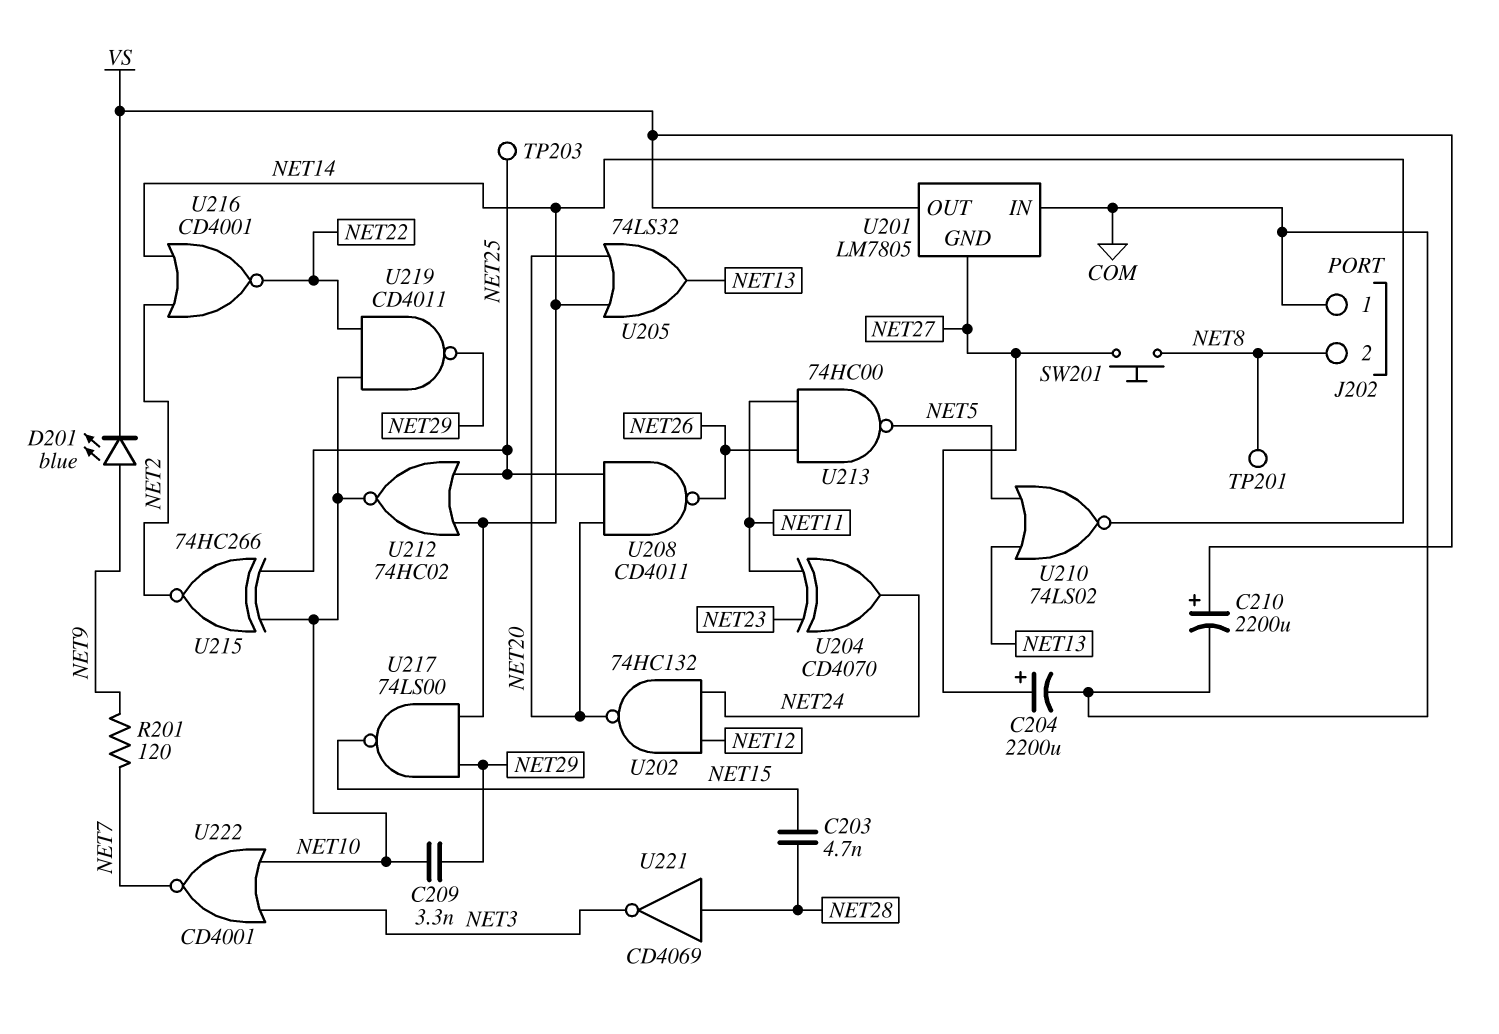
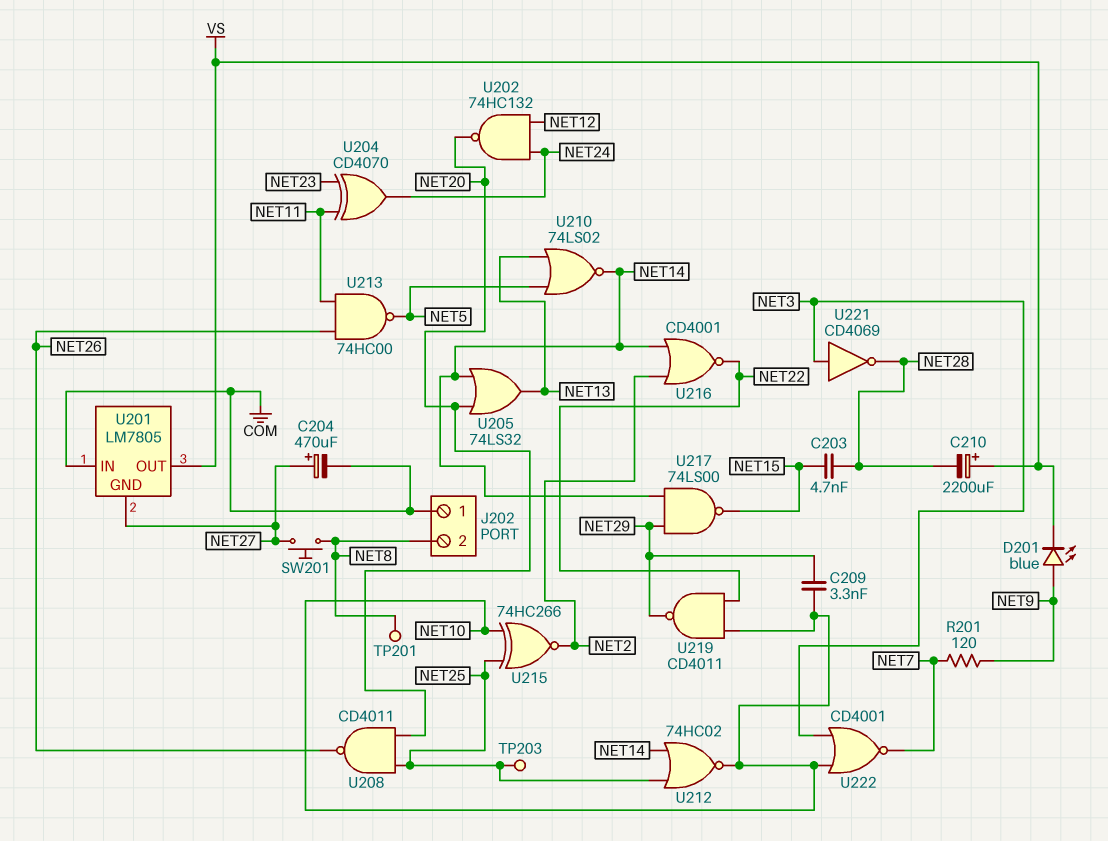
C204: 2200uF (plus NET27, minus COM) -> 470uF (plus NET27, minus COM)
C210: 2200uF (plus VS, minus COM) -> 2200uF (plus VS, minus NET28)
U221: NOT CD4069 (in NET28, out NET3) -> NOT CD4069 (in NET3, out NET28)

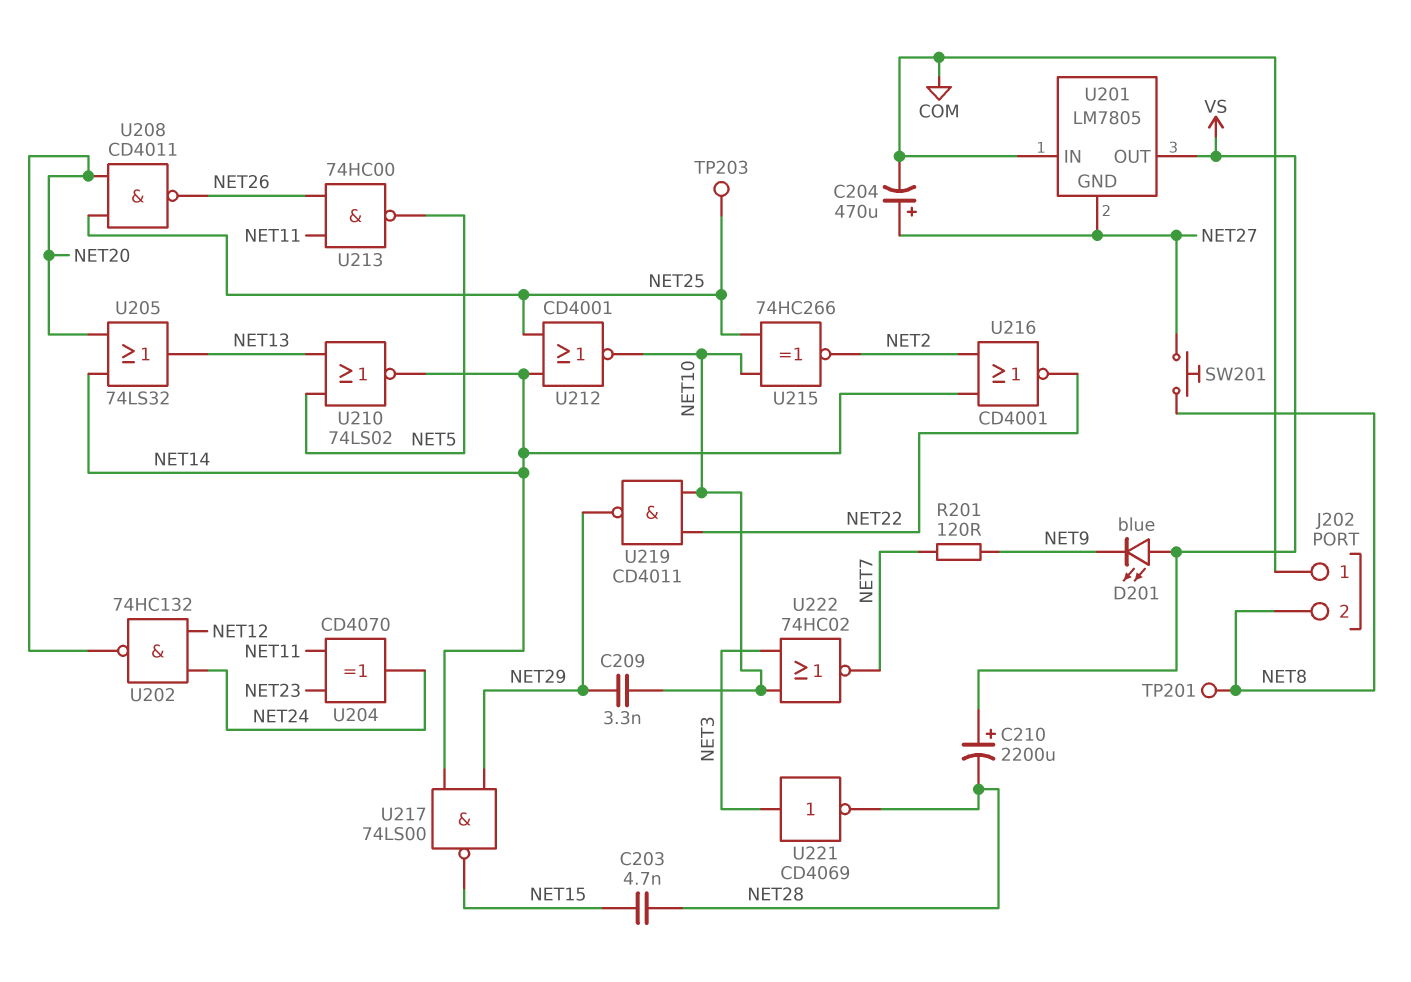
D201: LED blue (A NET9, K VS) -> LED blue (A VS, K NET9)
U212: NOR 74HC02 (in NET14, in NET25, out NET10) -> NOR CD4001 (in NET14, in NET25, out NET10)
U222: NOR CD4001 (in NET3, in NET10, out NET7) -> NOR 74HC02 (in NET3, in NET10, out NET7)

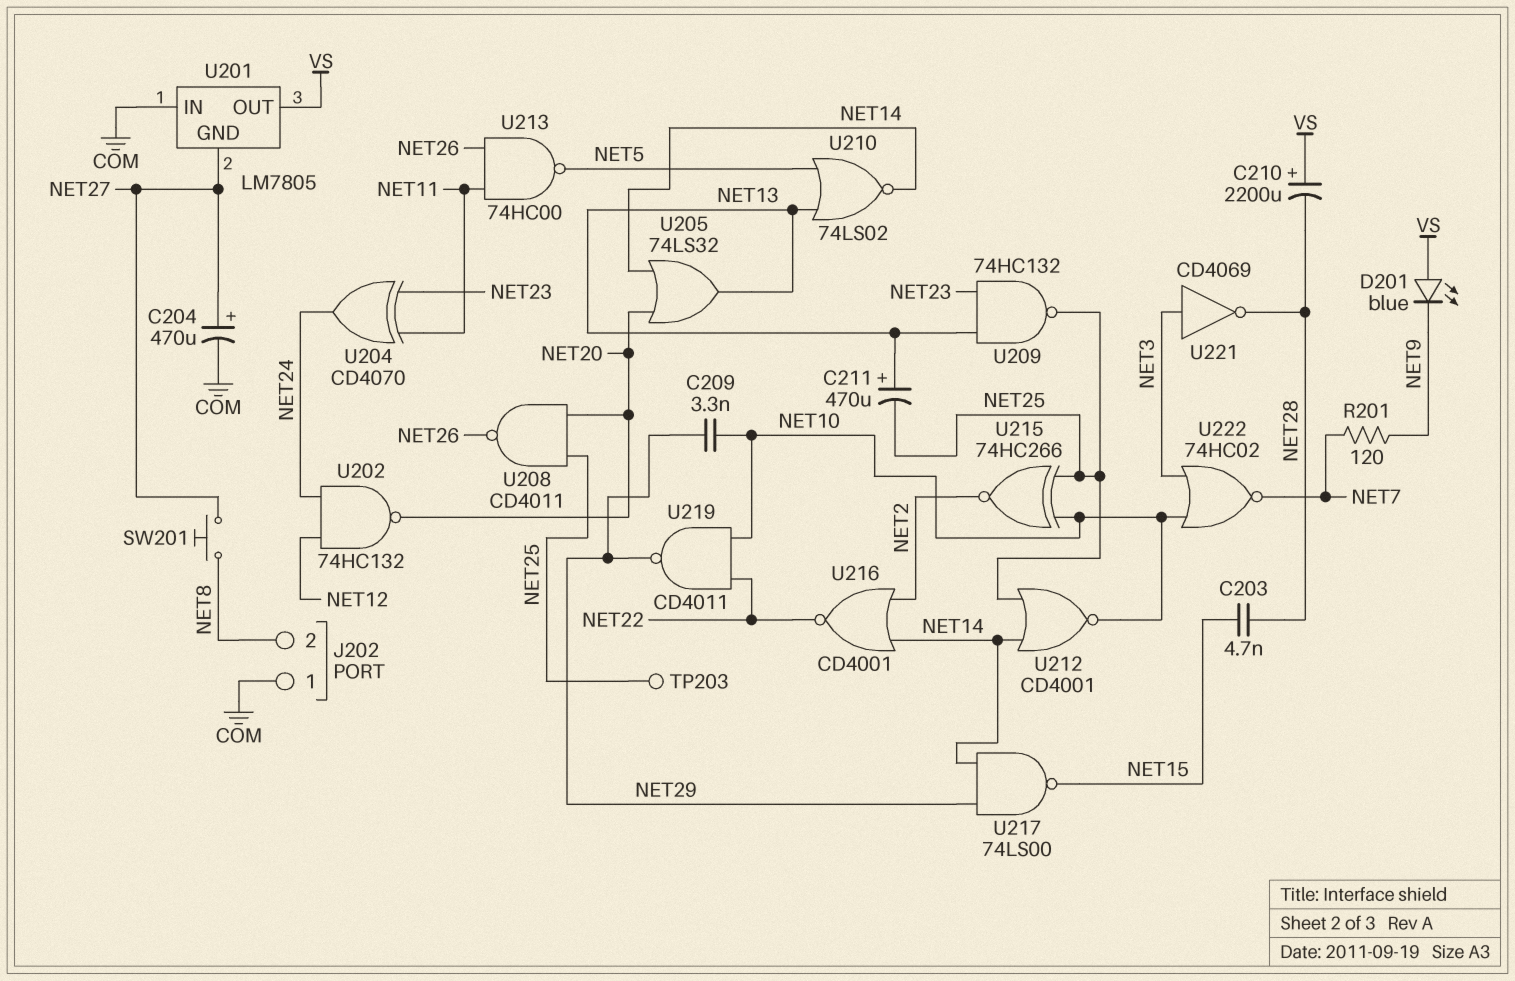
C211: none -> 470uF (plus NET13, minus NET25)
TP201: test point (NET8) -> none
U209: none -> NAND 74HC132 (in NET13, in NET23, out NET25)

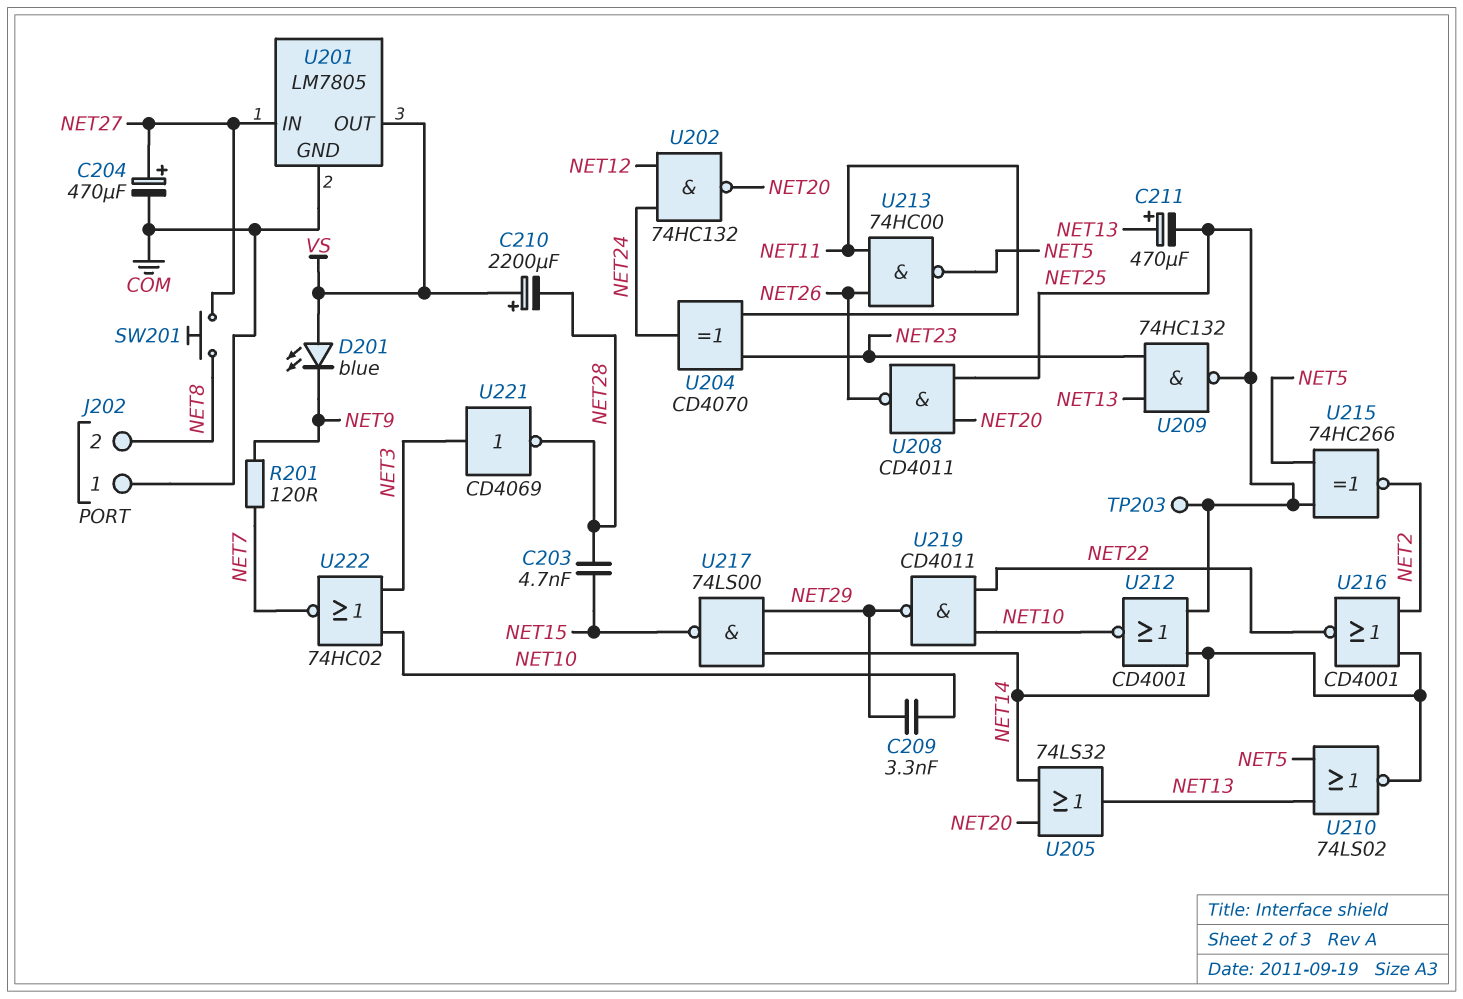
U201 pin GND: NET27 -> COM
U201 pin IN: COM -> NET27
U215: XNOR 74HC266 (in NET10, in NET25, out NET2) -> XNOR 74HC266 (in NET5, in NET25, out NET2)

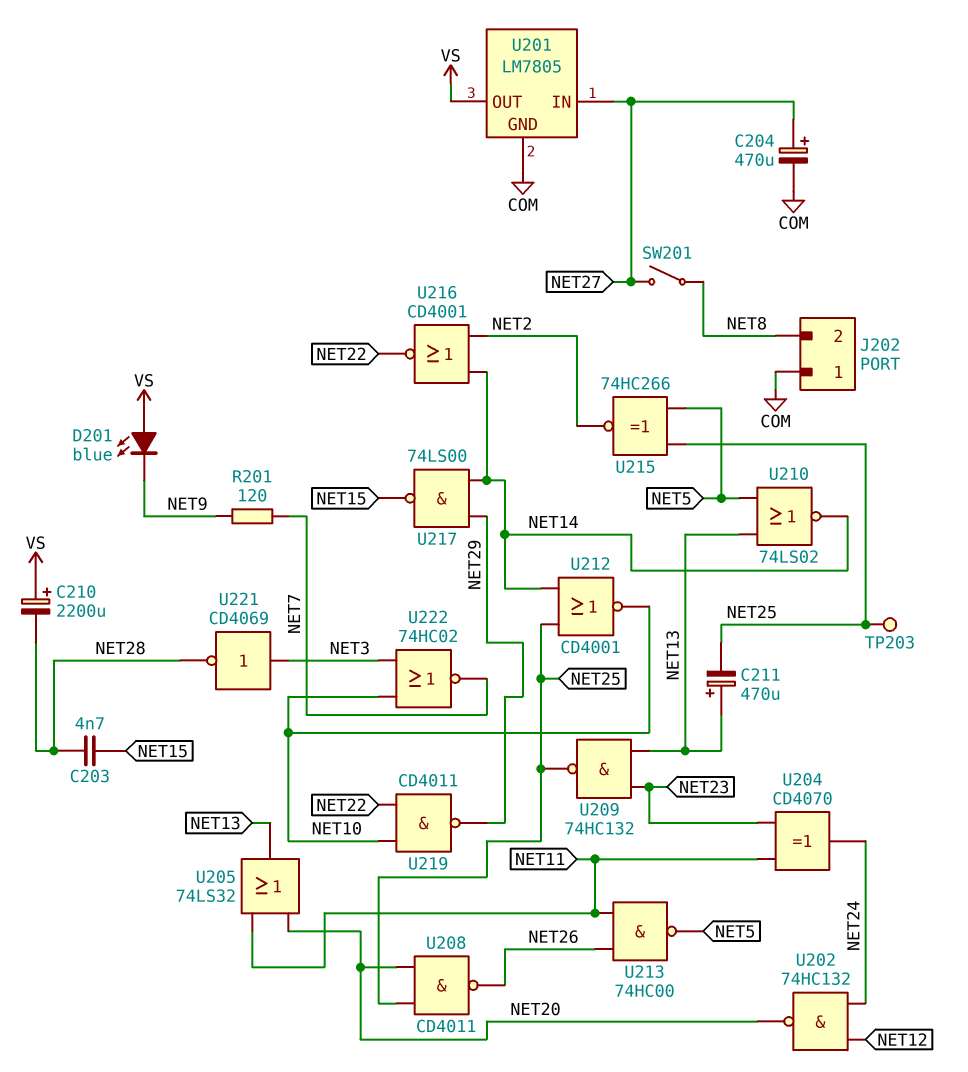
C209: 3.3nF (NET10, NET29) -> none
SW201: button (NET8, NET27) -> switch (NET8, NET27)
U205: OR 74LS32 (in NET14, in NET20, out NET13) -> OR 74LS32 (in NET11, in NET20, out NET13)

